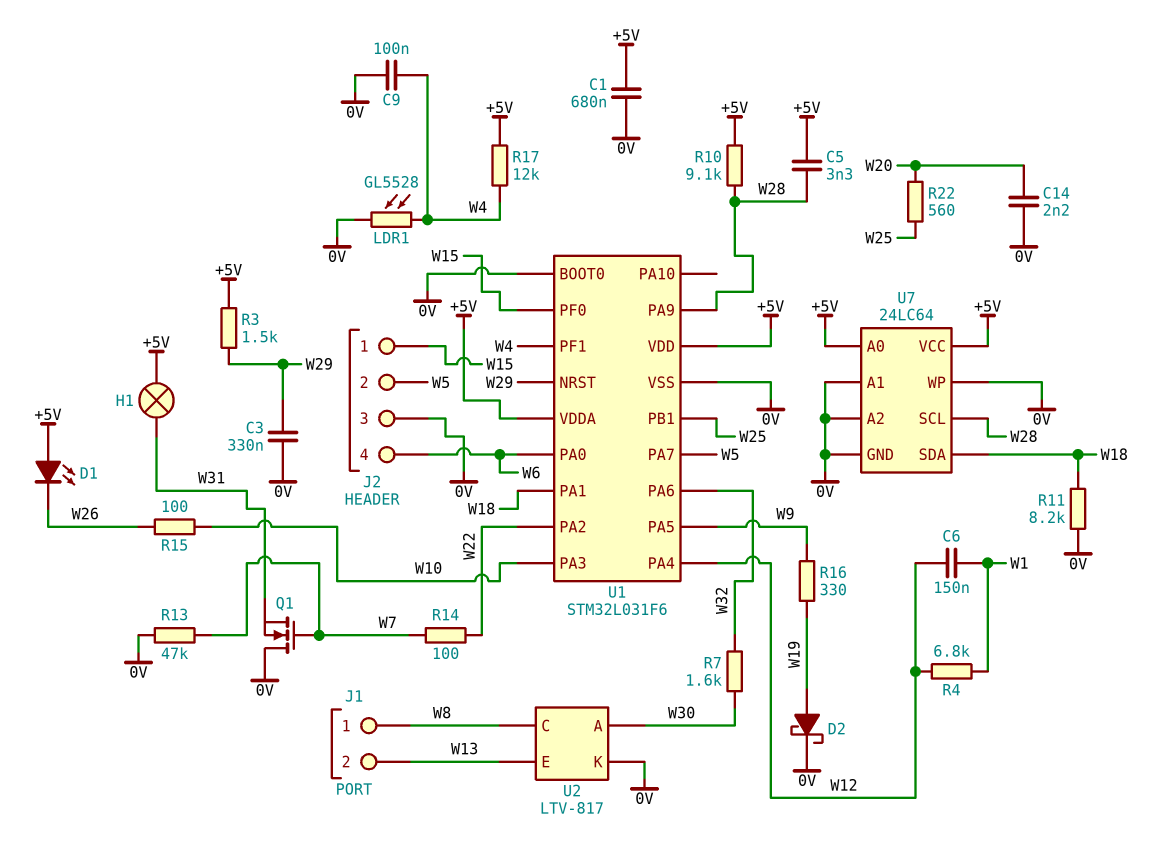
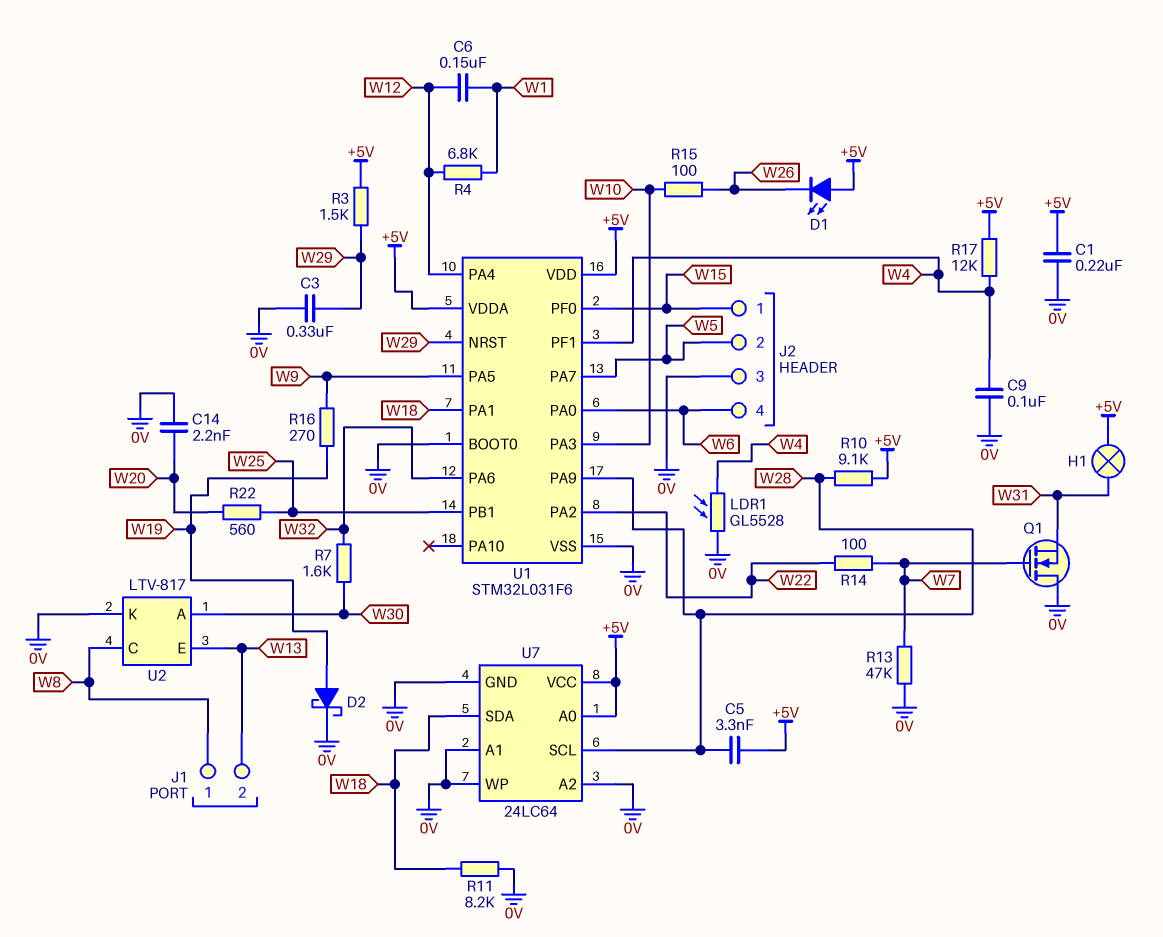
C1: 680nF (+5V, 0V) -> 220nF (+5V, 0V)
R16: 330 (W9, W19) -> 270 (W9, W19)

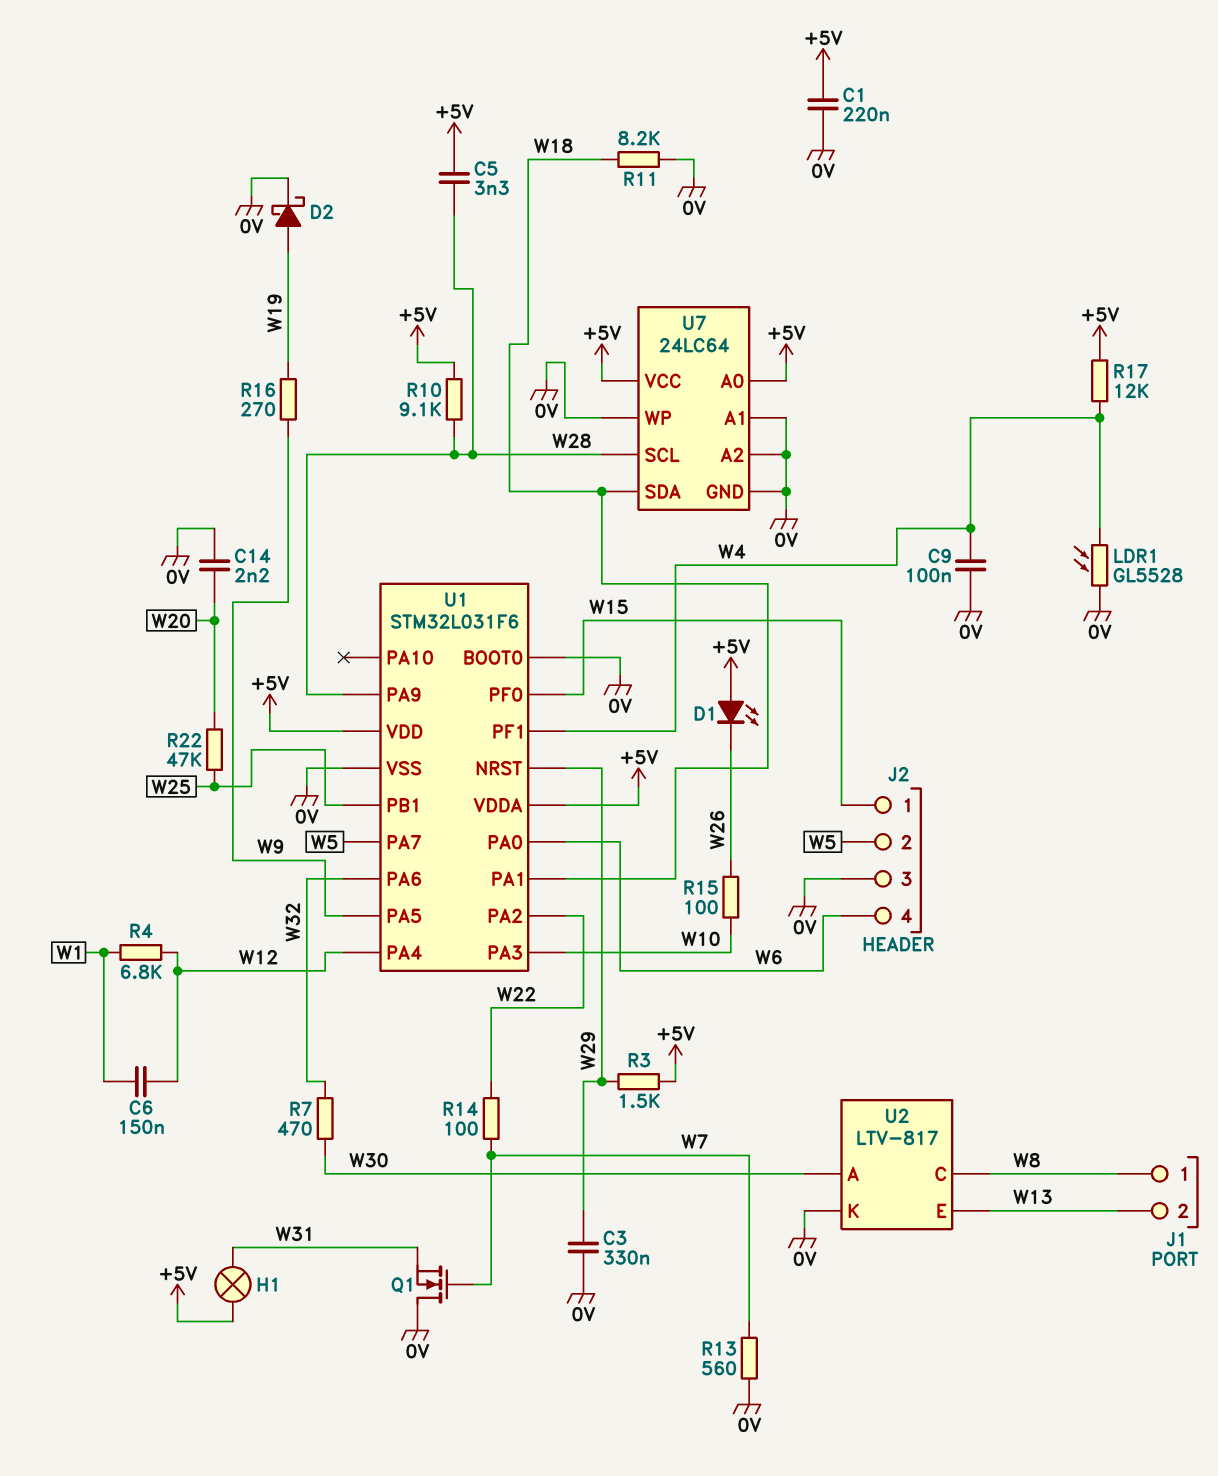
R7: 1.6k (W30, W32) -> 470 (W30, W32)
R13: 47k (0V, W7) -> 560 (0V, W7)
R22: 560 (W20, W25) -> 47k (W20, W25)

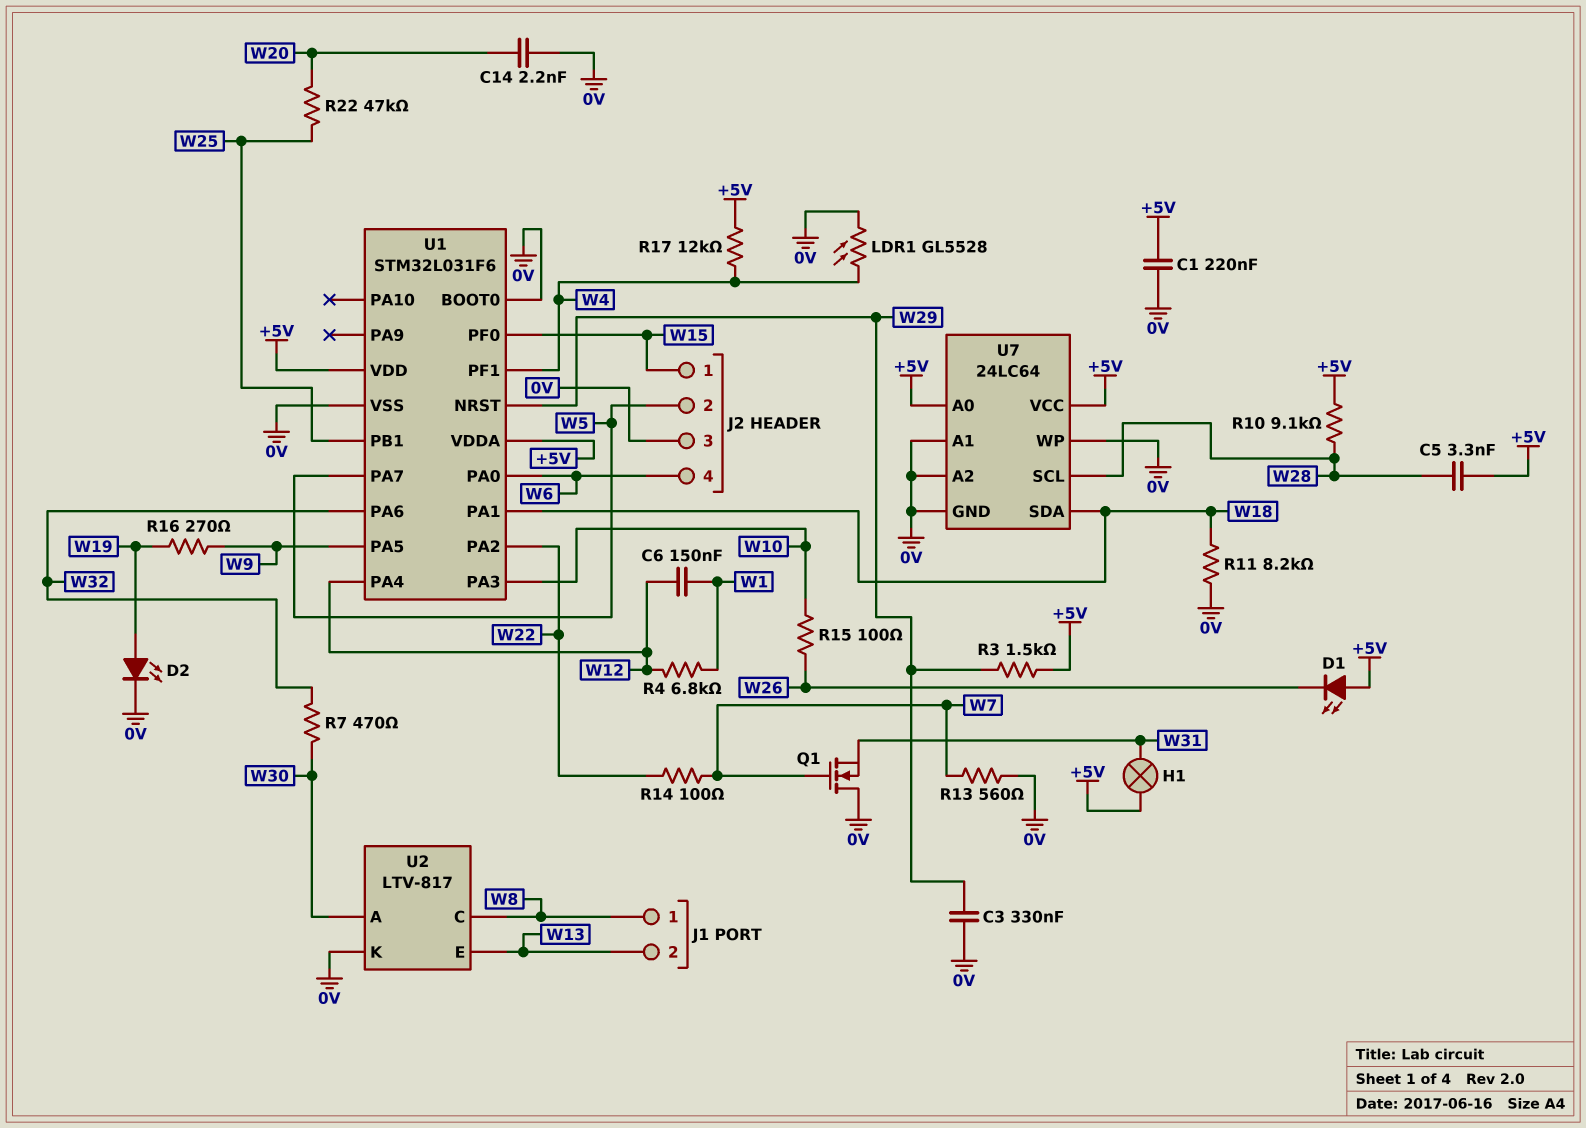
C9: 100nF (0V, W4) -> none
D2: schottky (A W19, K 0V) -> LED (A W19, K 0V)
U1 pin PA9: W28 -> none

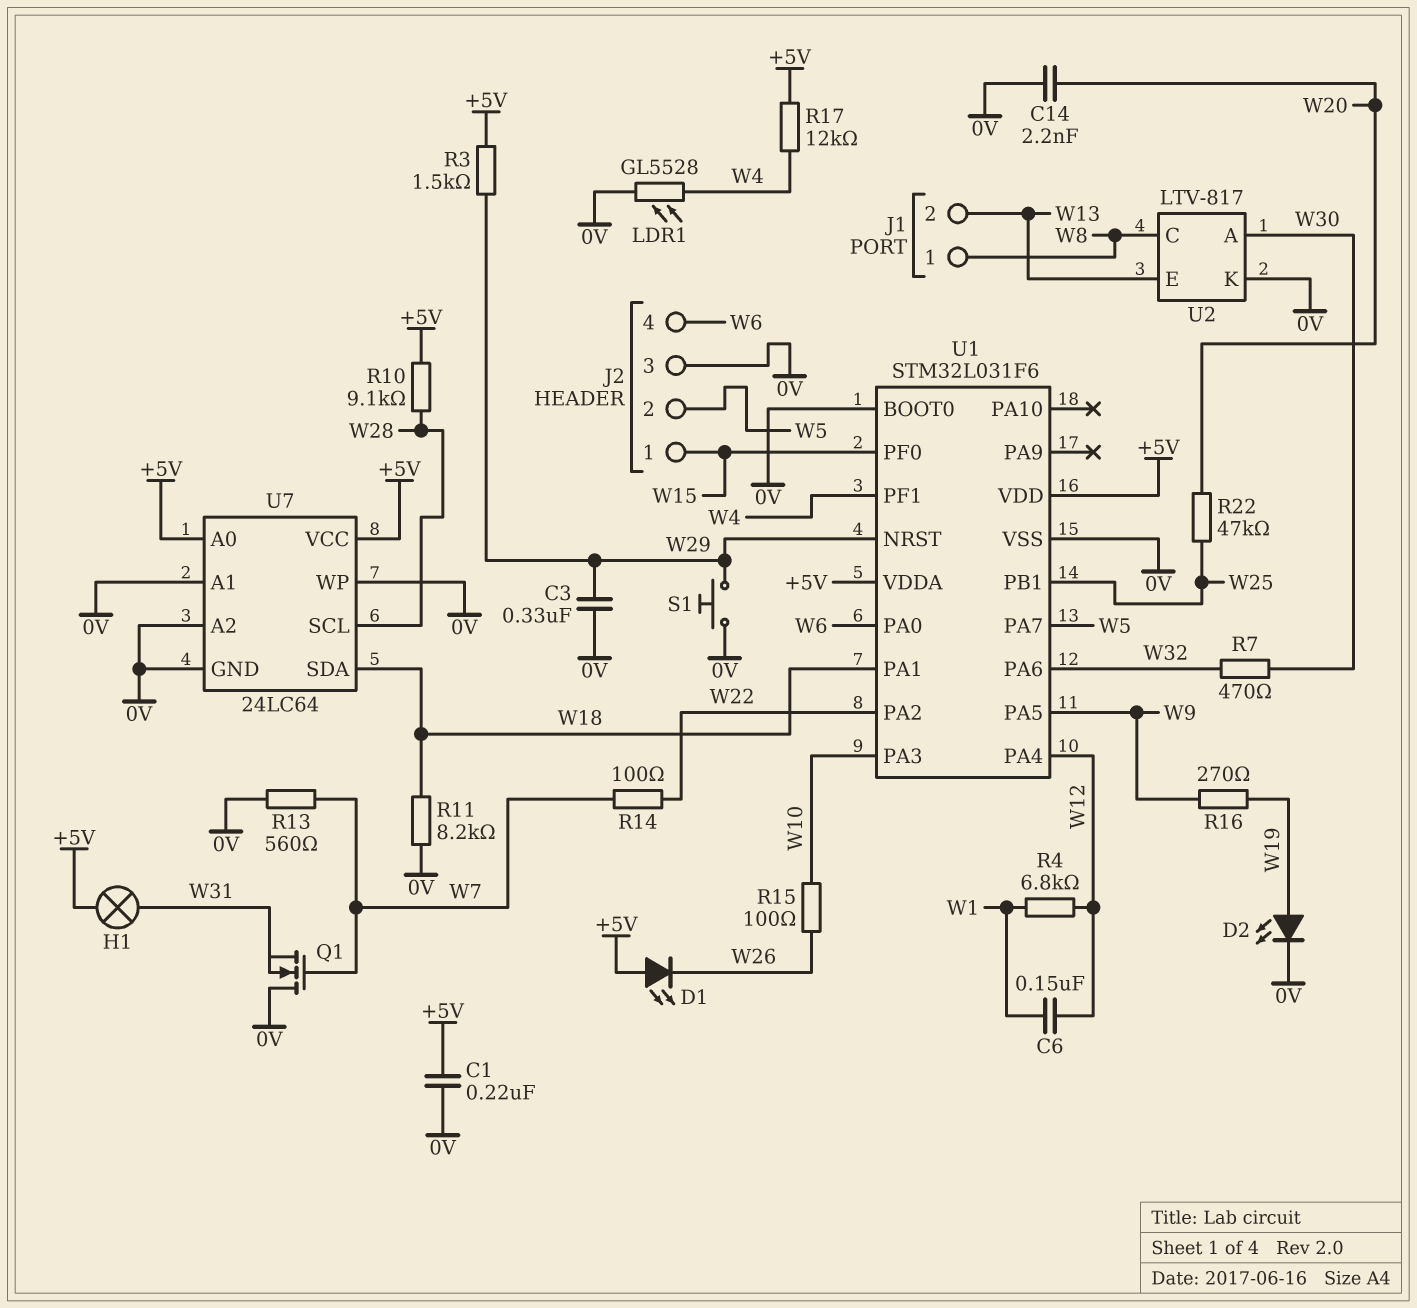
C5: 3.3nF (+5V, W28) -> none
S1: none -> button (0V, W29)

